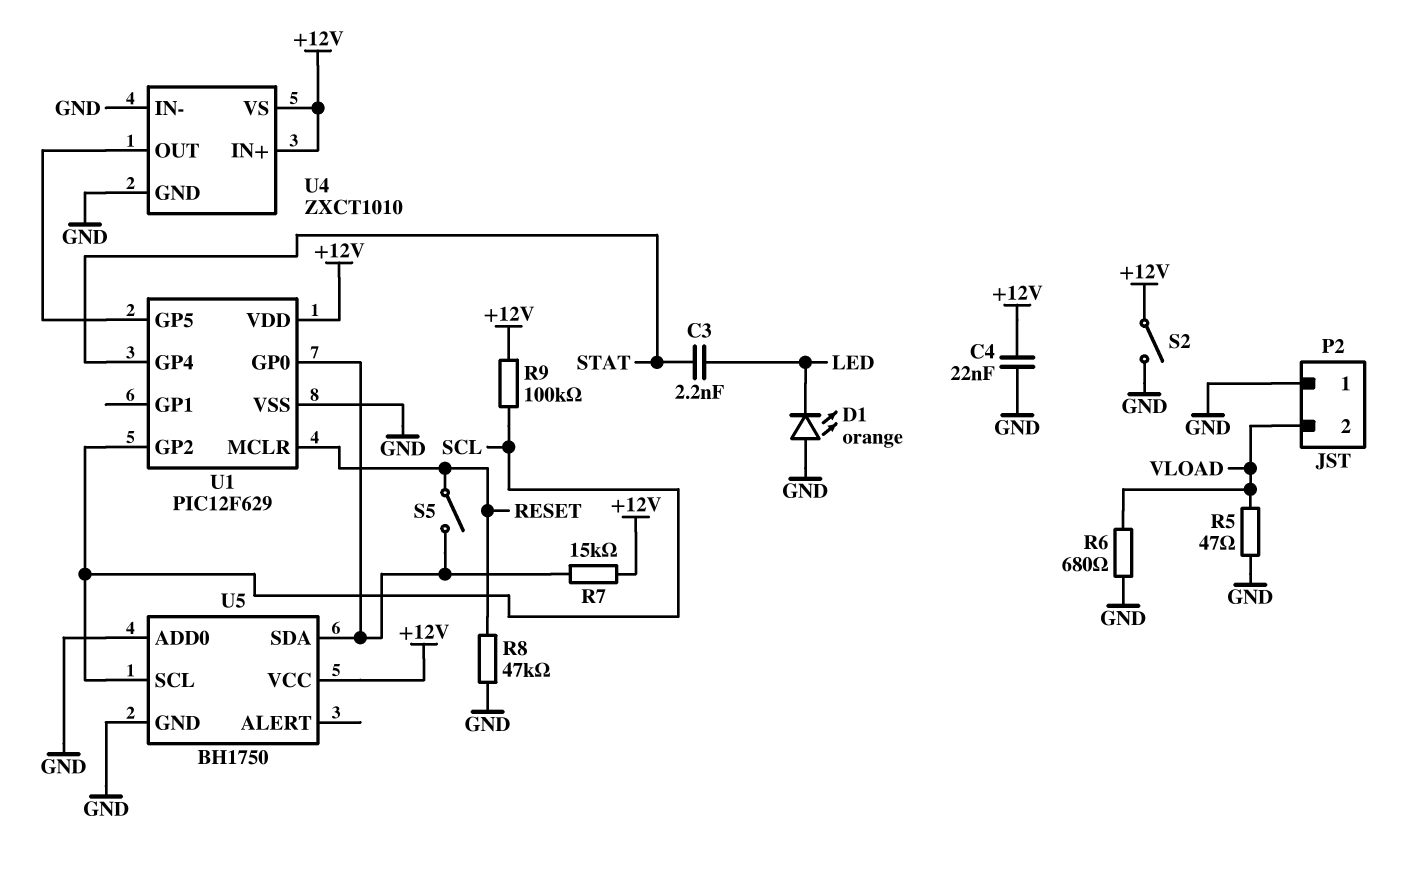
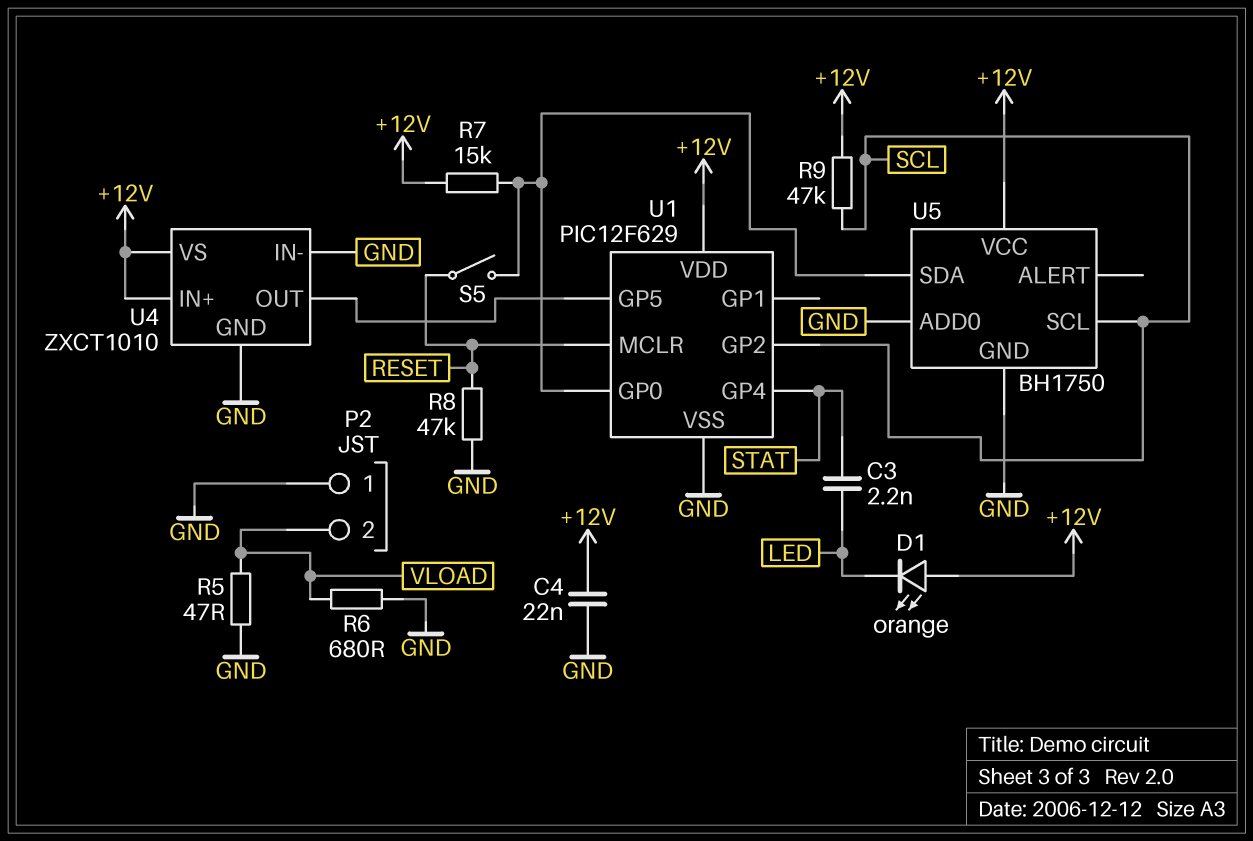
D1: LED orange (A GND, K LED) -> LED orange (A +12V, K LED)
R9: 100k (+12V, SCL) -> 47k (+12V, SCL)
S2: switch (+12V, GND) -> none

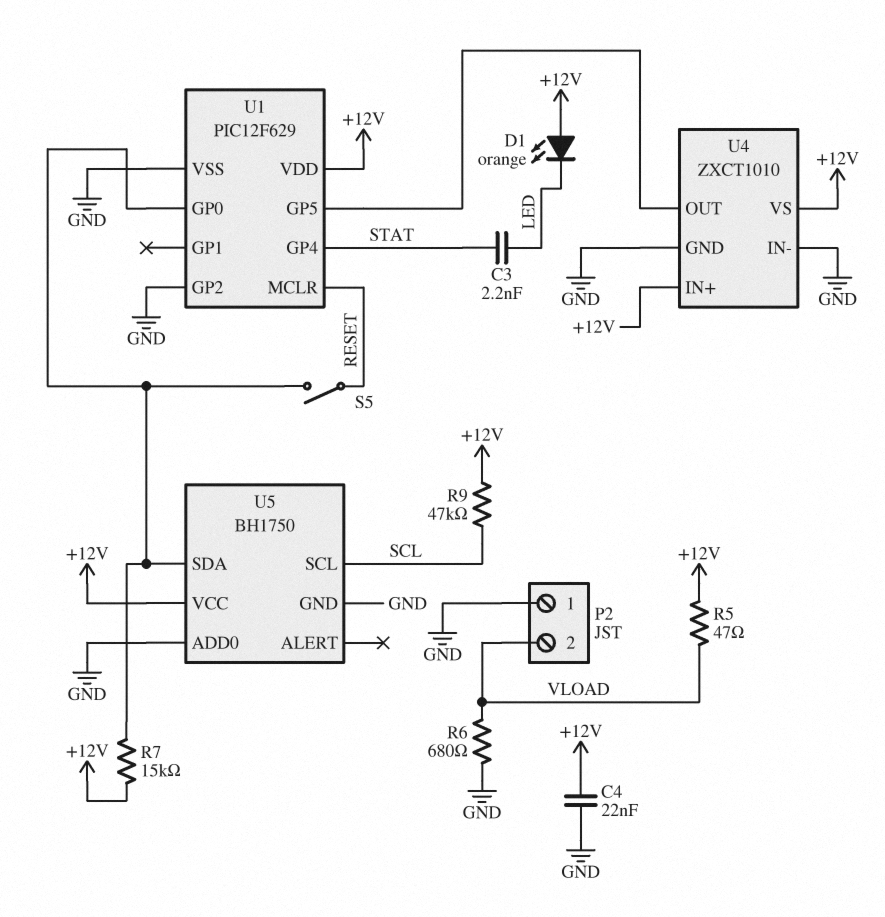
R5: 47 (GND, VLOAD) -> 47 (+12V, VLOAD)
R8: 47k (GND, RESET) -> none
U1 pin GP2: SCL -> GND

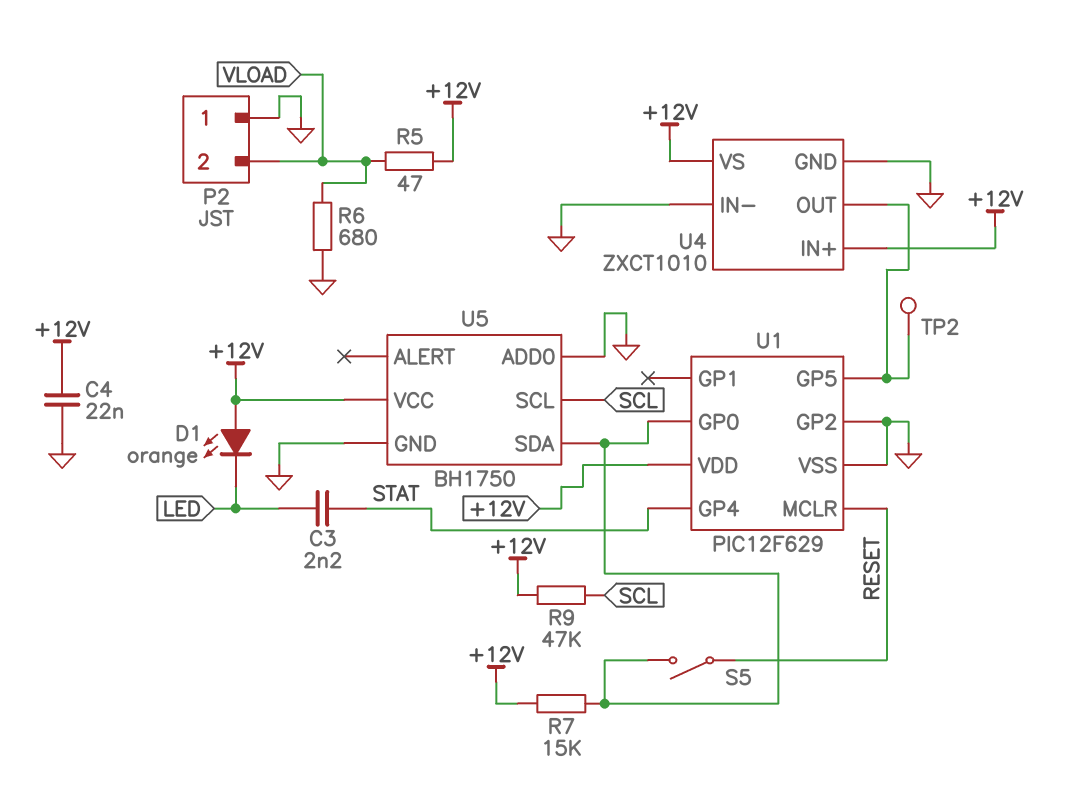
TP2: none -> test point (U1/GP5)

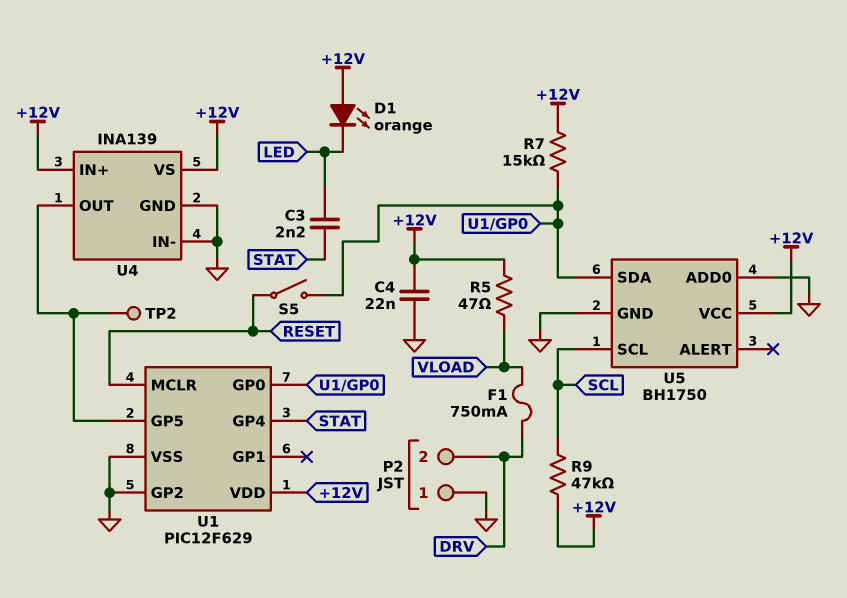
F1: none -> 750mA (DRV, VLOAD)
P2 pin 2: VLOAD -> DRV
R6: 680 (GND, VLOAD) -> none
U4: ZXCT1010 -> INA139

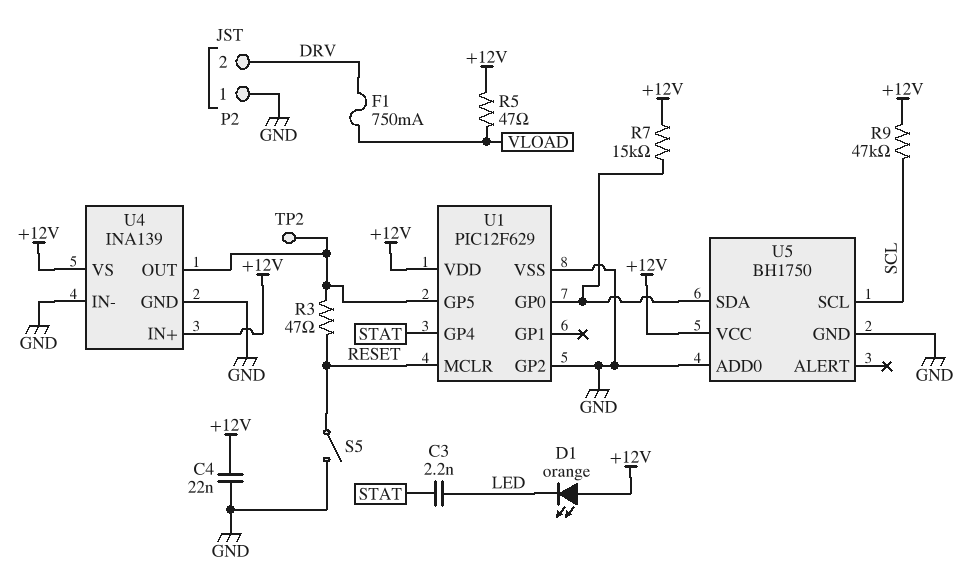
R3: none -> 47 (RESET, U1/GP5)
S5: switch (RESET, U1/GP0) -> switch (GND, RESET)

